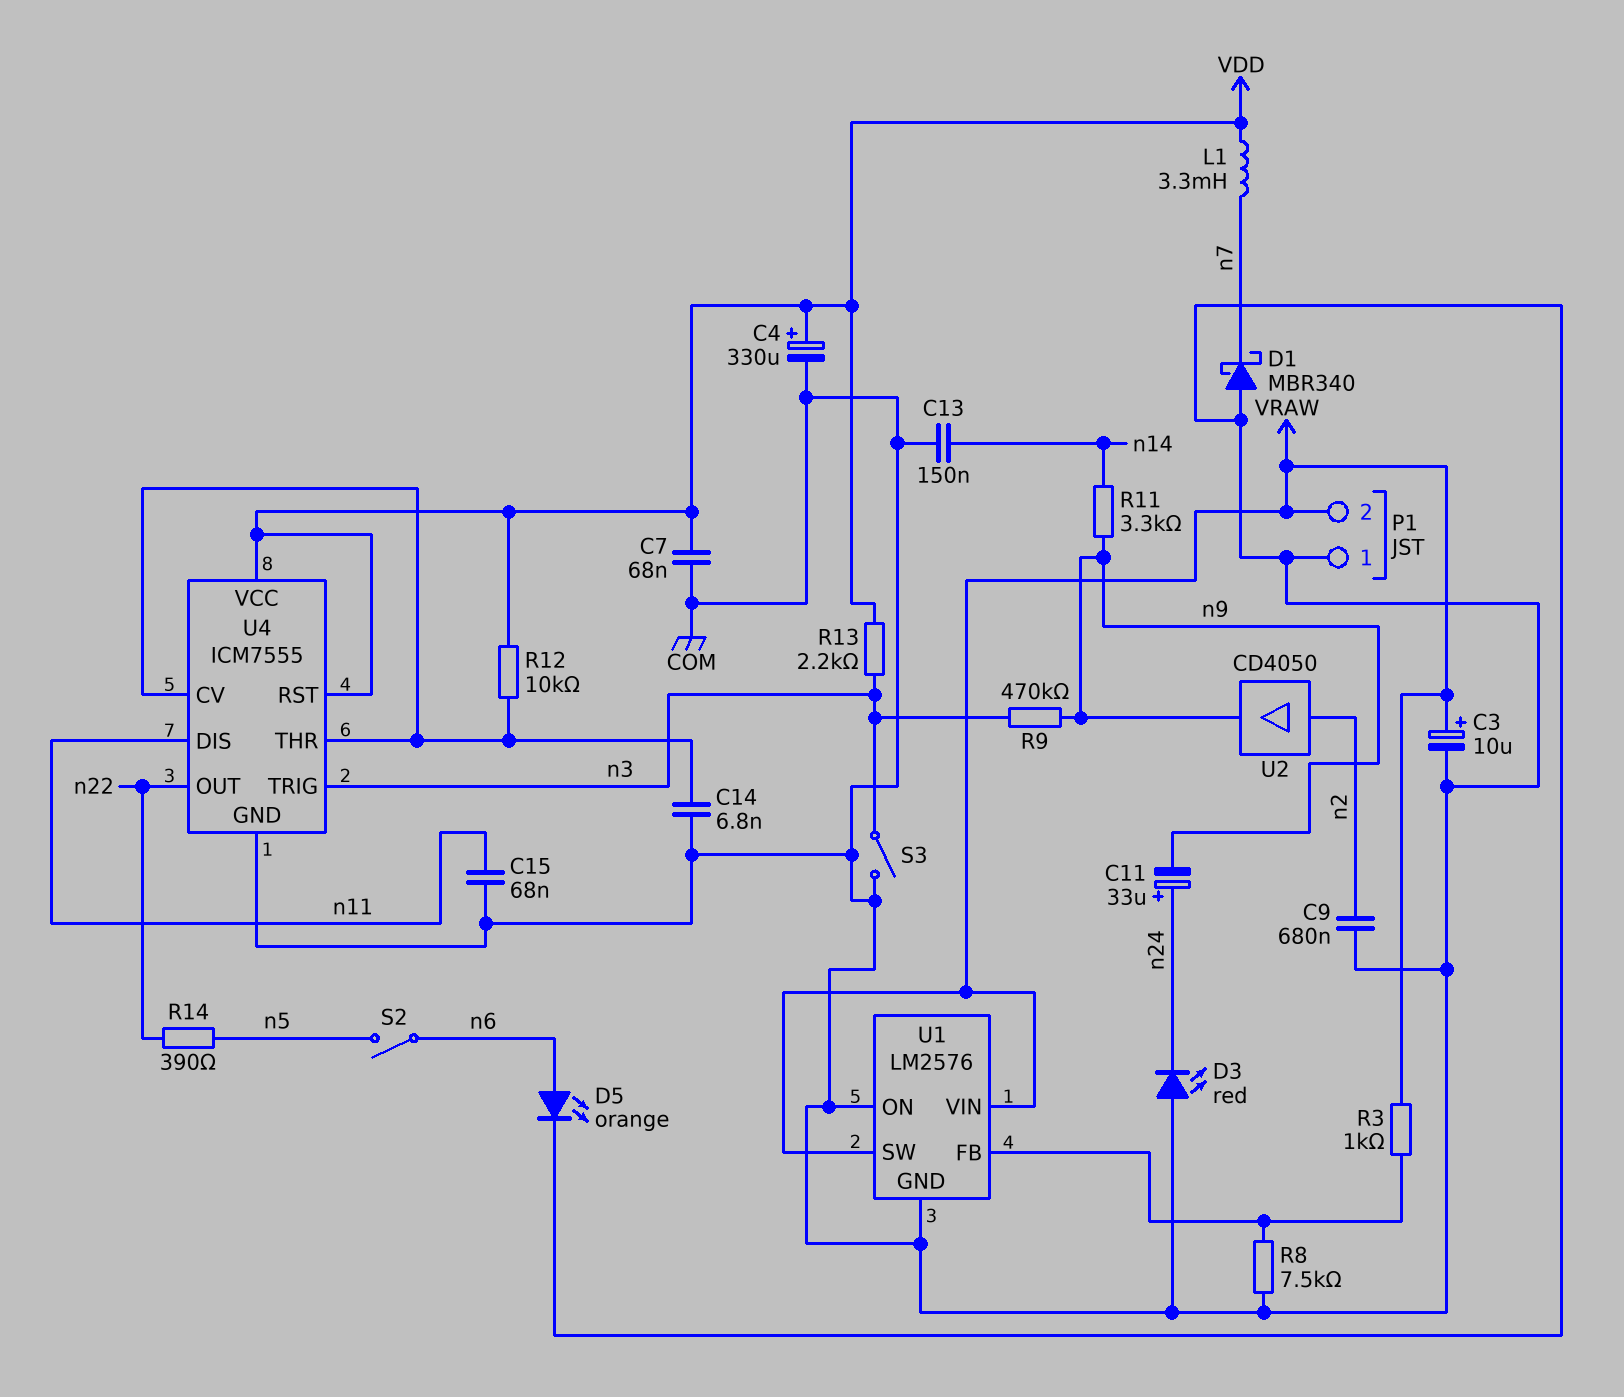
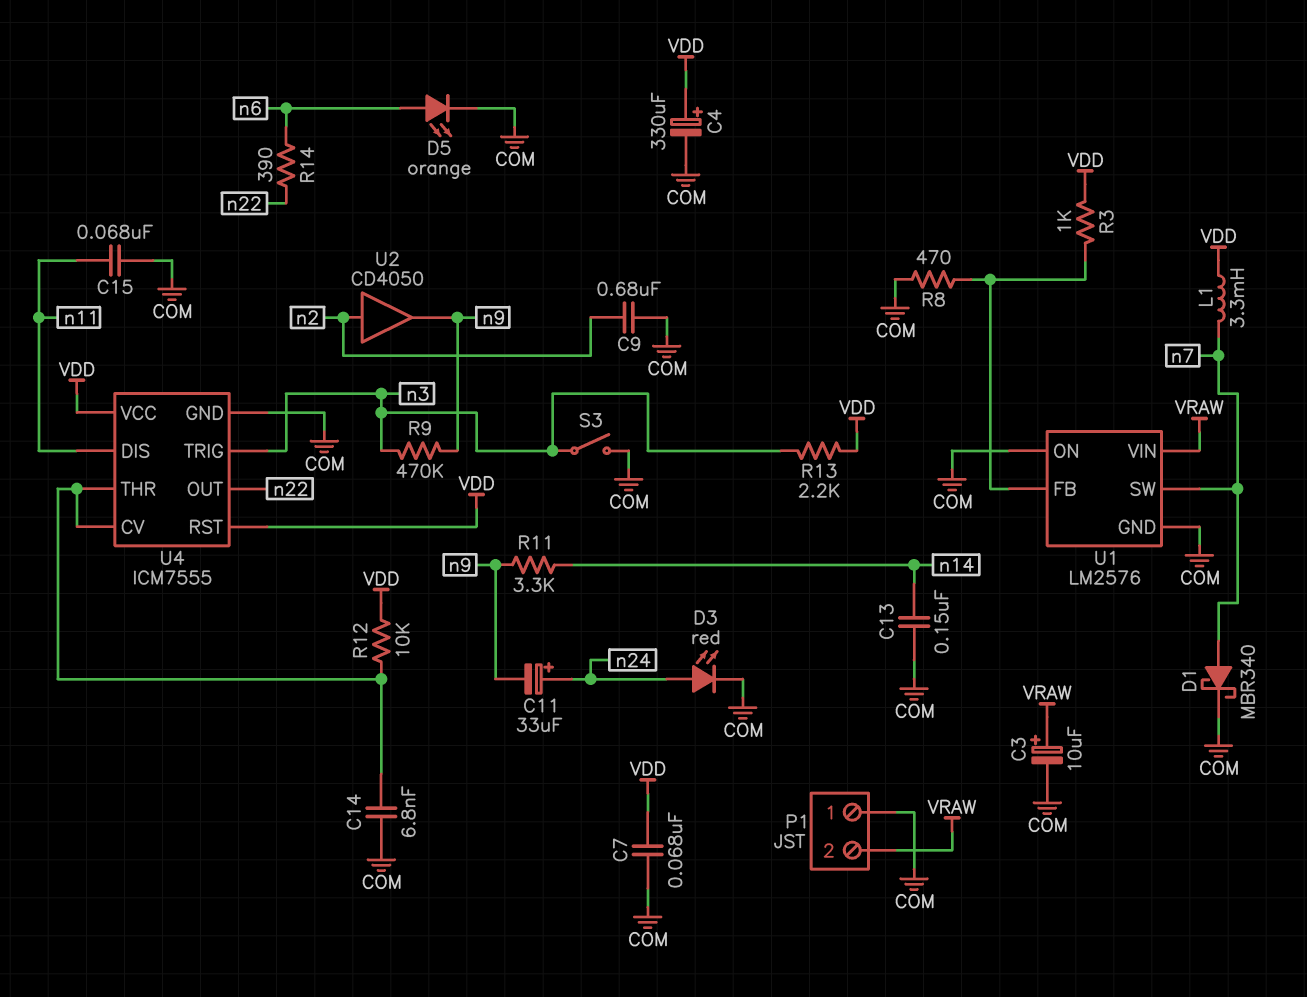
D1: schottky MBR340 (A COM, K n7) -> schottky MBR340 (A n7, K COM)
D3: LED red (A COM, K n24) -> LED red (A n24, K COM)
R3: 1k (U1/FB, VRAW) -> 1k (U1/FB, VDD)
R8: 7.5k (COM, U1/FB) -> 470 (COM, U1/FB)
R14: 390 (n5, n22) -> 390 (n6, n22)
S2: switch (n5, n6) -> none
U1 pin SW: VRAW -> n7

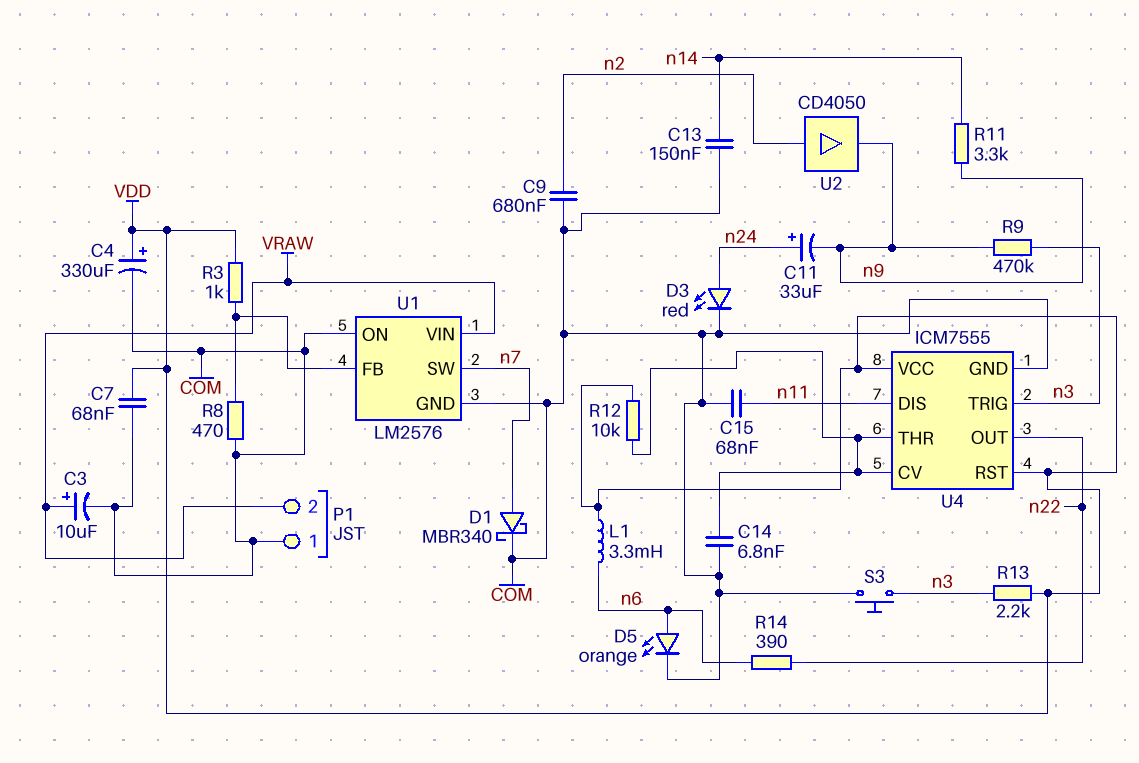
L1: 3.3mH (VDD, n7) -> 3.3mH (VDD, n6)
S3: switch (COM, n3) -> button (COM, n3)

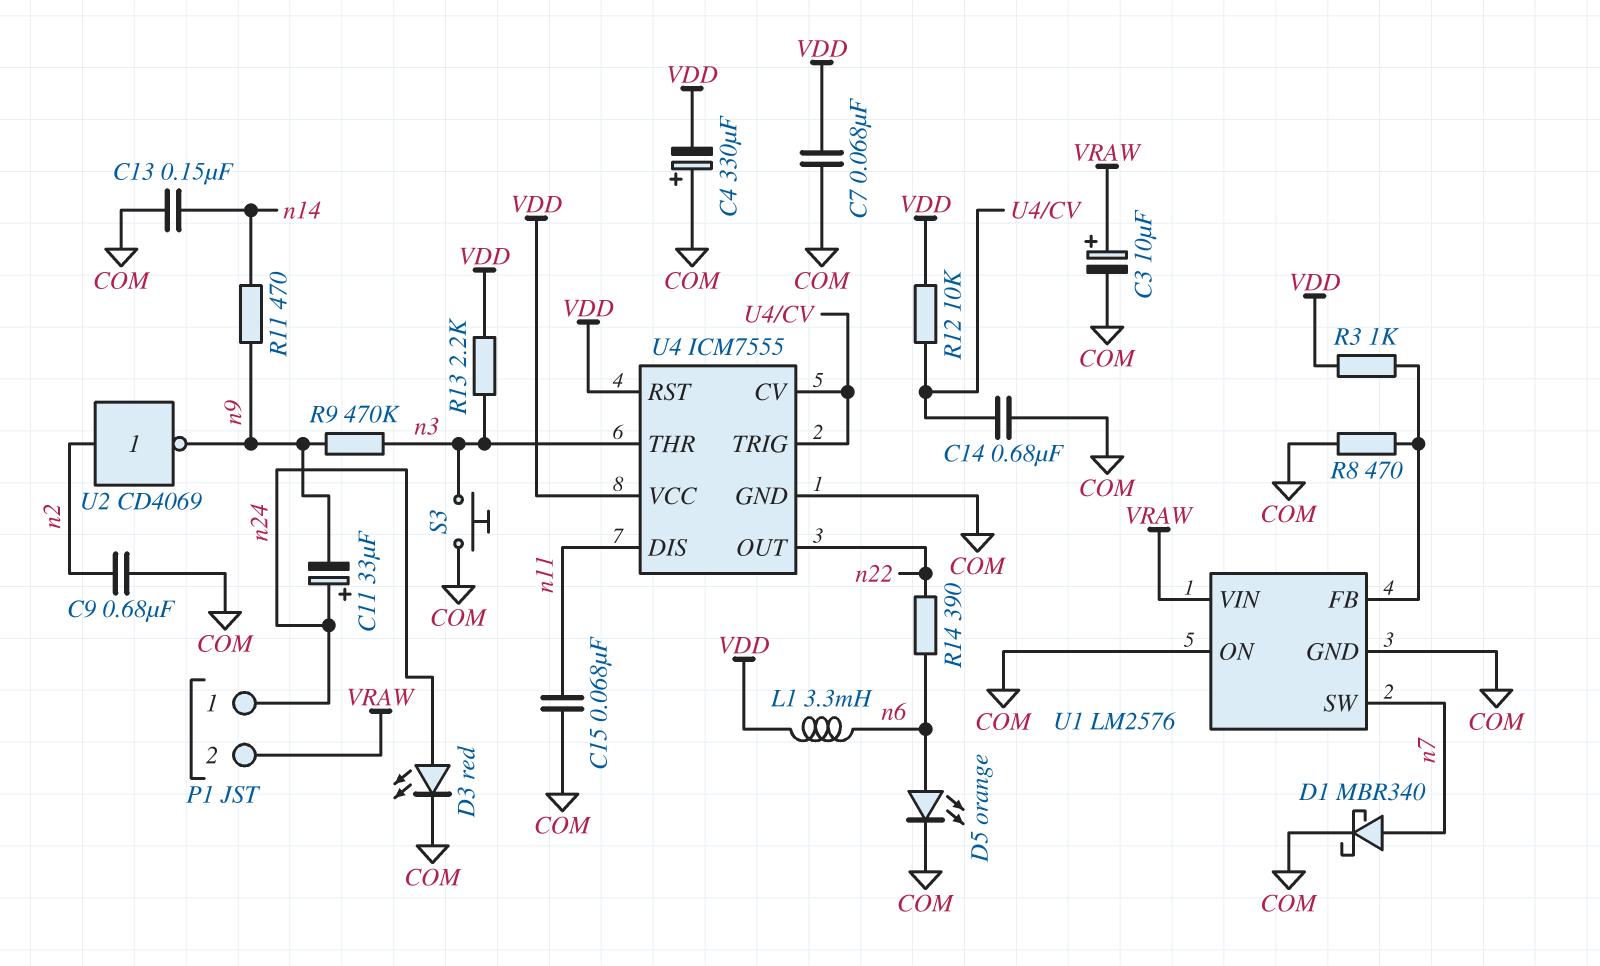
C4: 330uF (plus VDD, minus COM) -> 330uF (plus COM, minus VDD)
C14: 6.8nF (COM, U4/CV) -> 680nF (COM, U4/CV)
P1 pin 1: COM -> n24
R11: 3.3k (n9, n14) -> 470 (n9, n14)
U2: buffer CD4050 (in n2, out n9) -> NOT CD4069 (in n2, out n9)
U4 pin THR: U4/CV -> n3
U4 pin TRIG: n3 -> U4/CV

